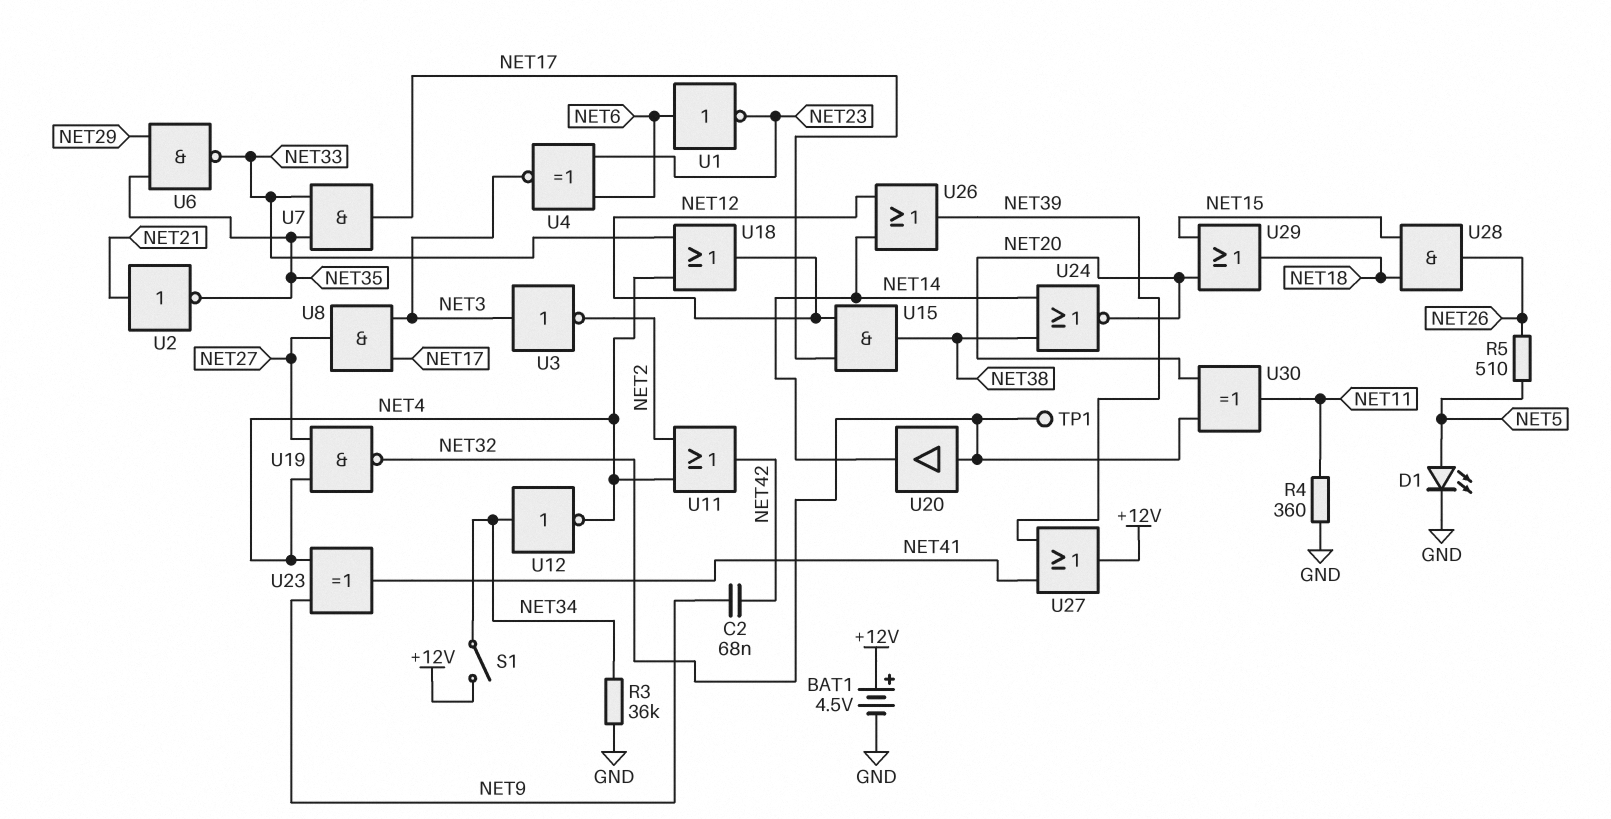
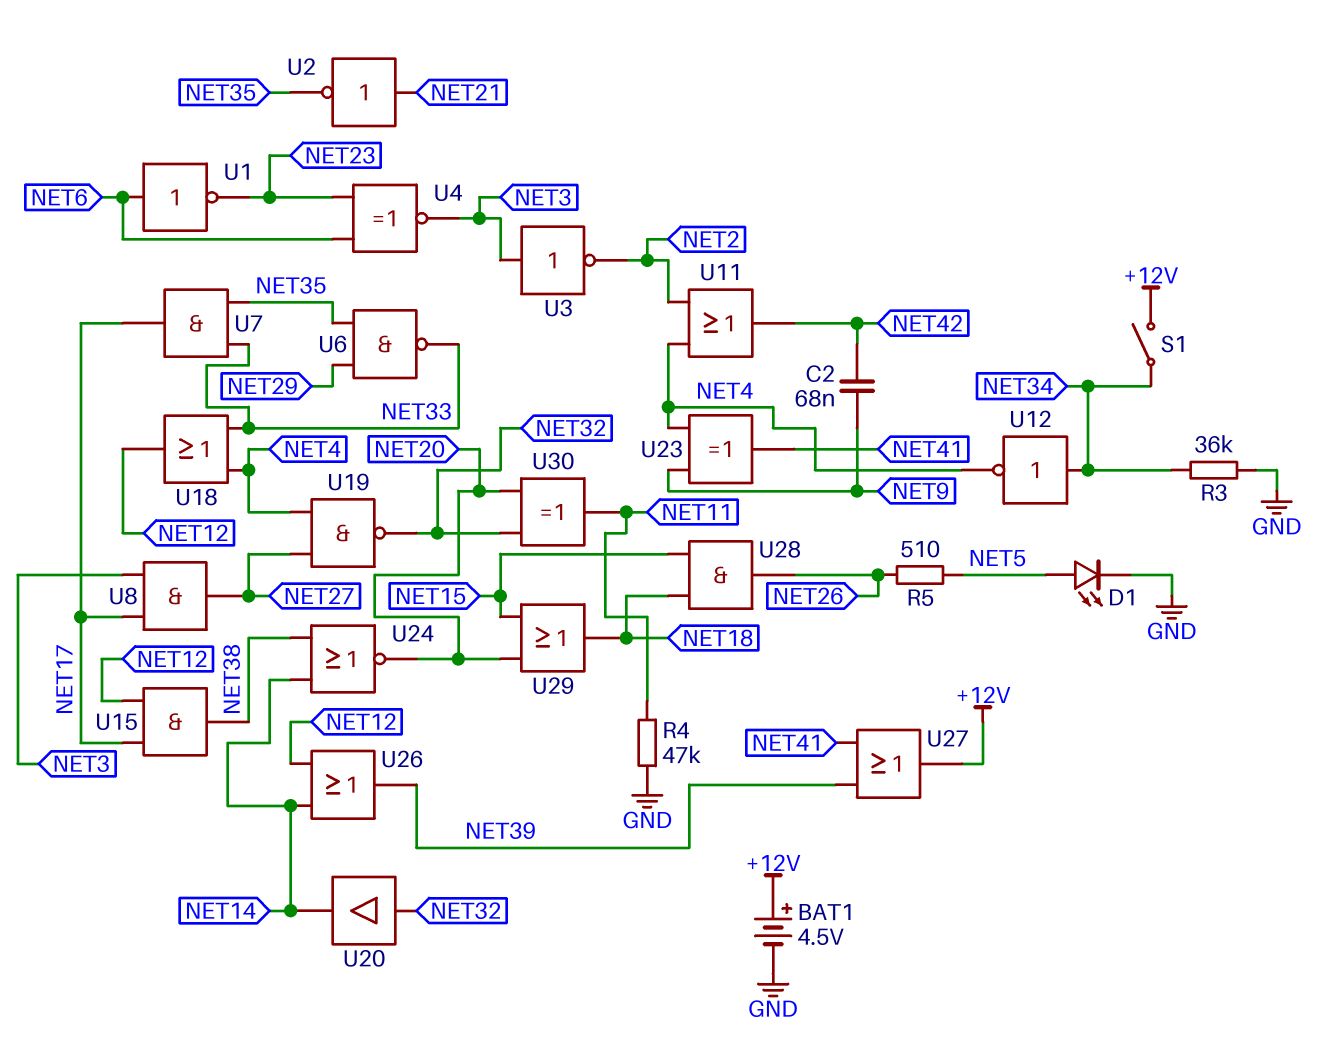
R4: 360 (GND, NET11) -> 47k (GND, NET11)
TP1: test point (NET32) -> none

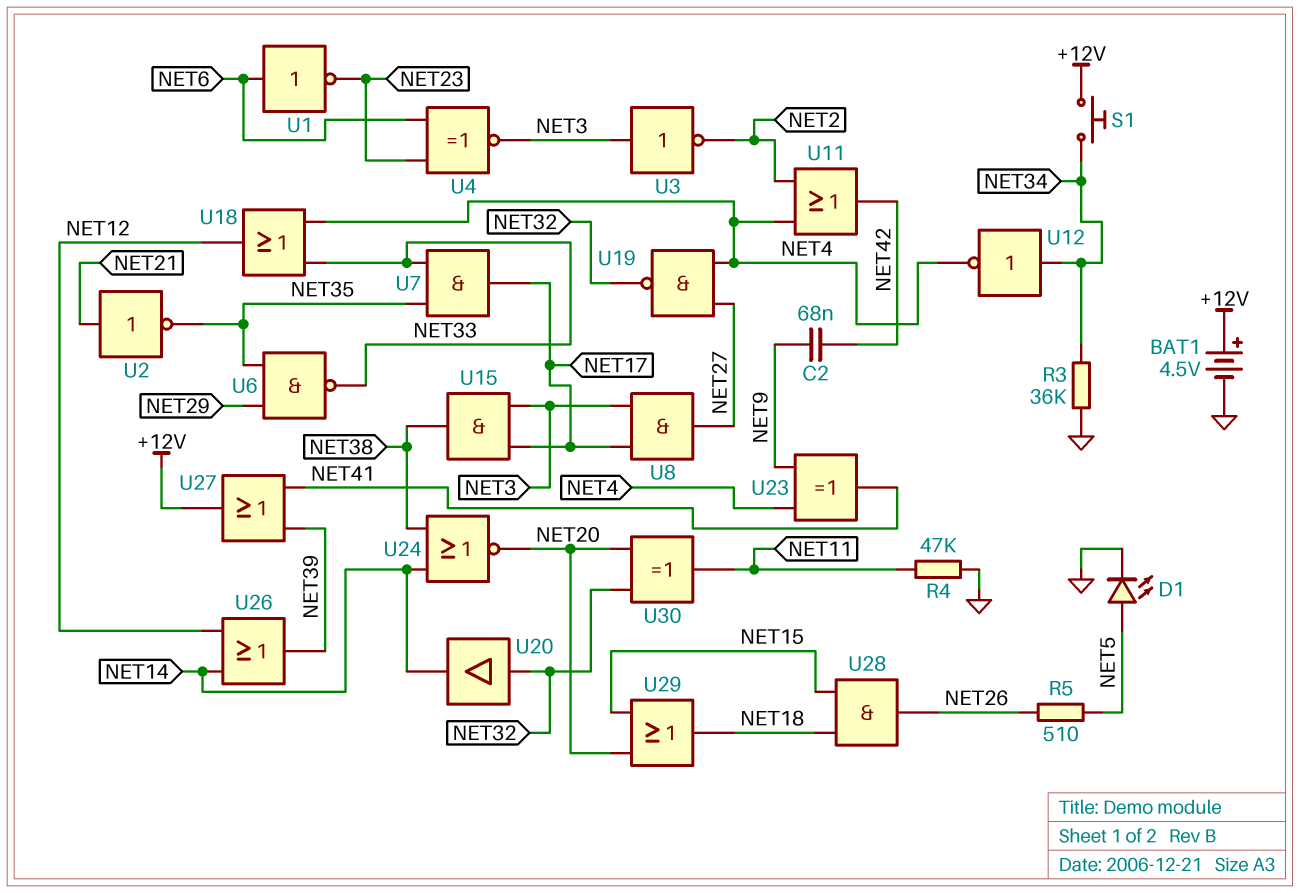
S1: switch (+12V, NET34) -> button (+12V, NET34)
U15: AND (in NET12, in NET17, out NET38) -> AND (in NET3, in NET17, out NET38)

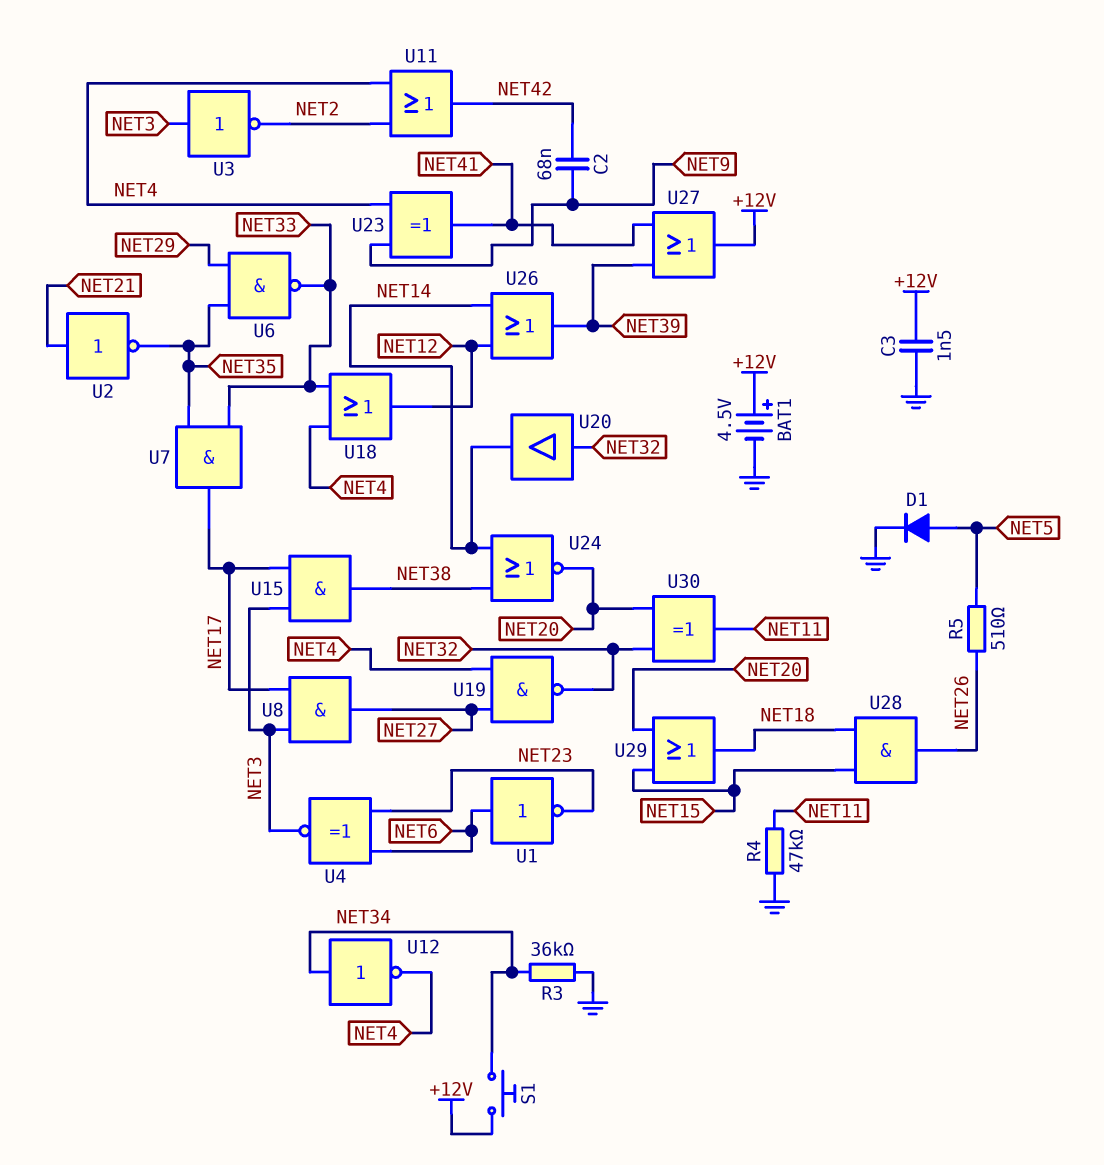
C3: none -> 1.5nF (+12V, GND)
D1: LED (A NET5, K GND) -> diode (A NET5, K GND)

